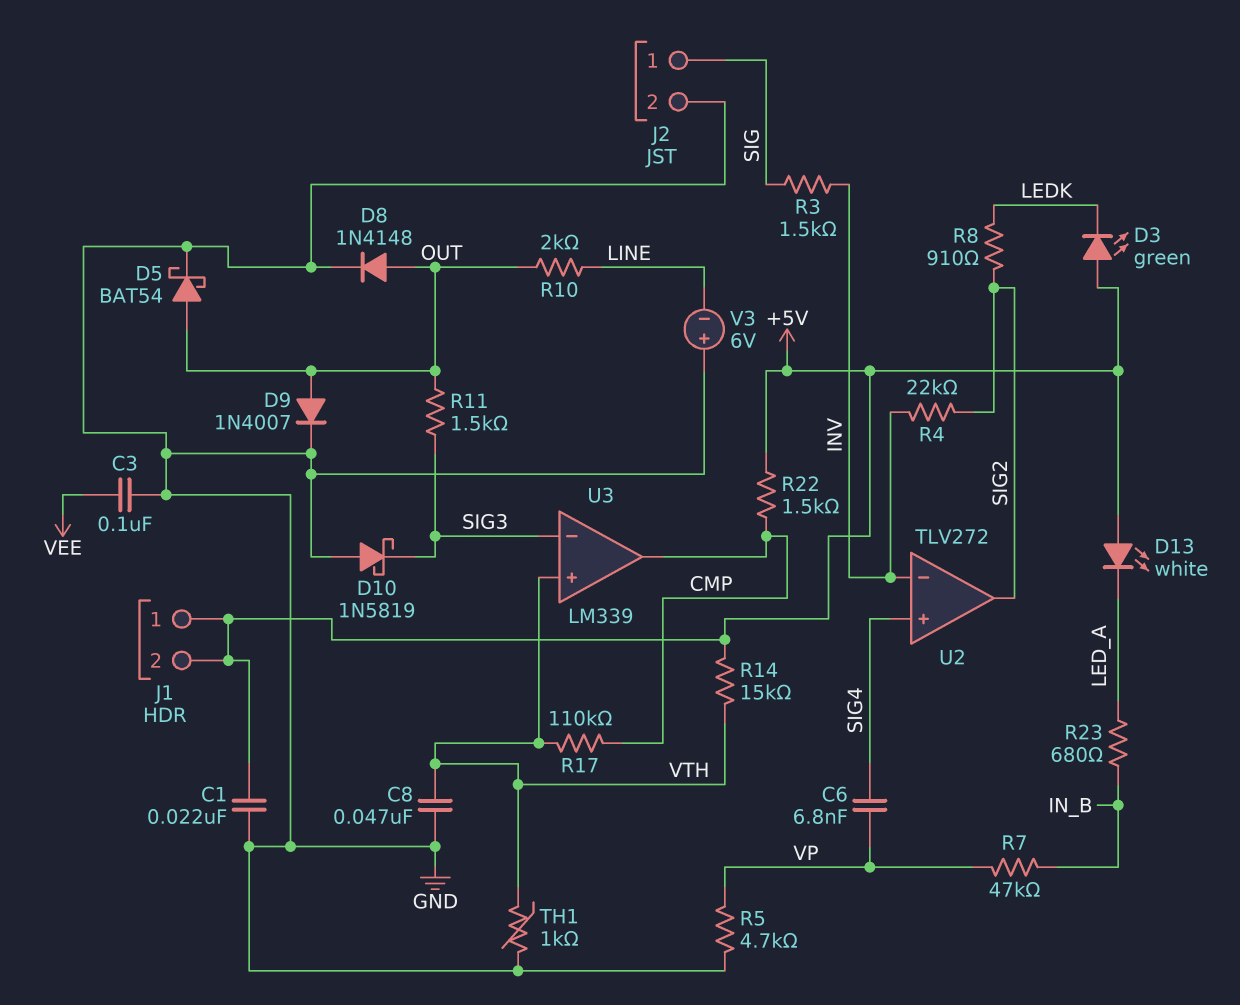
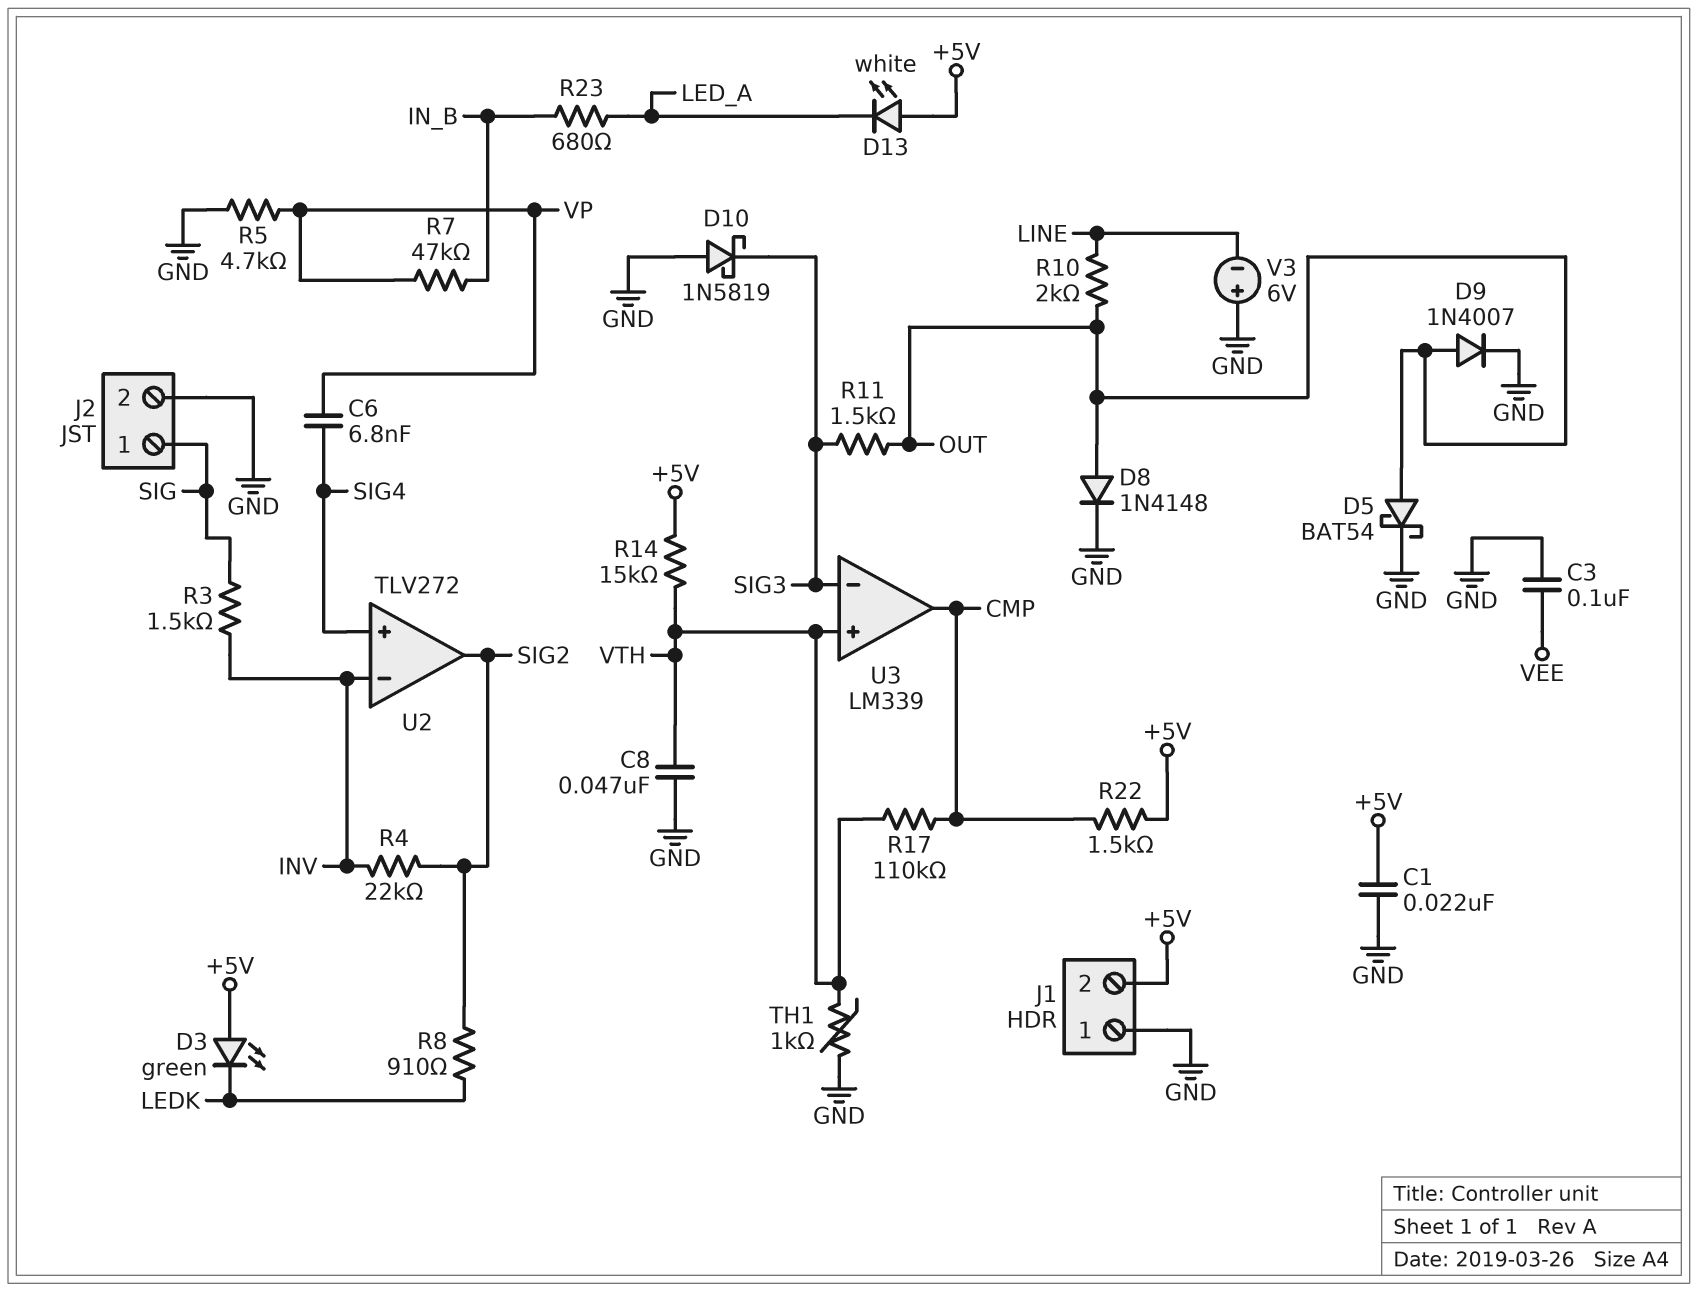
J1 pin 1: +5V -> GND

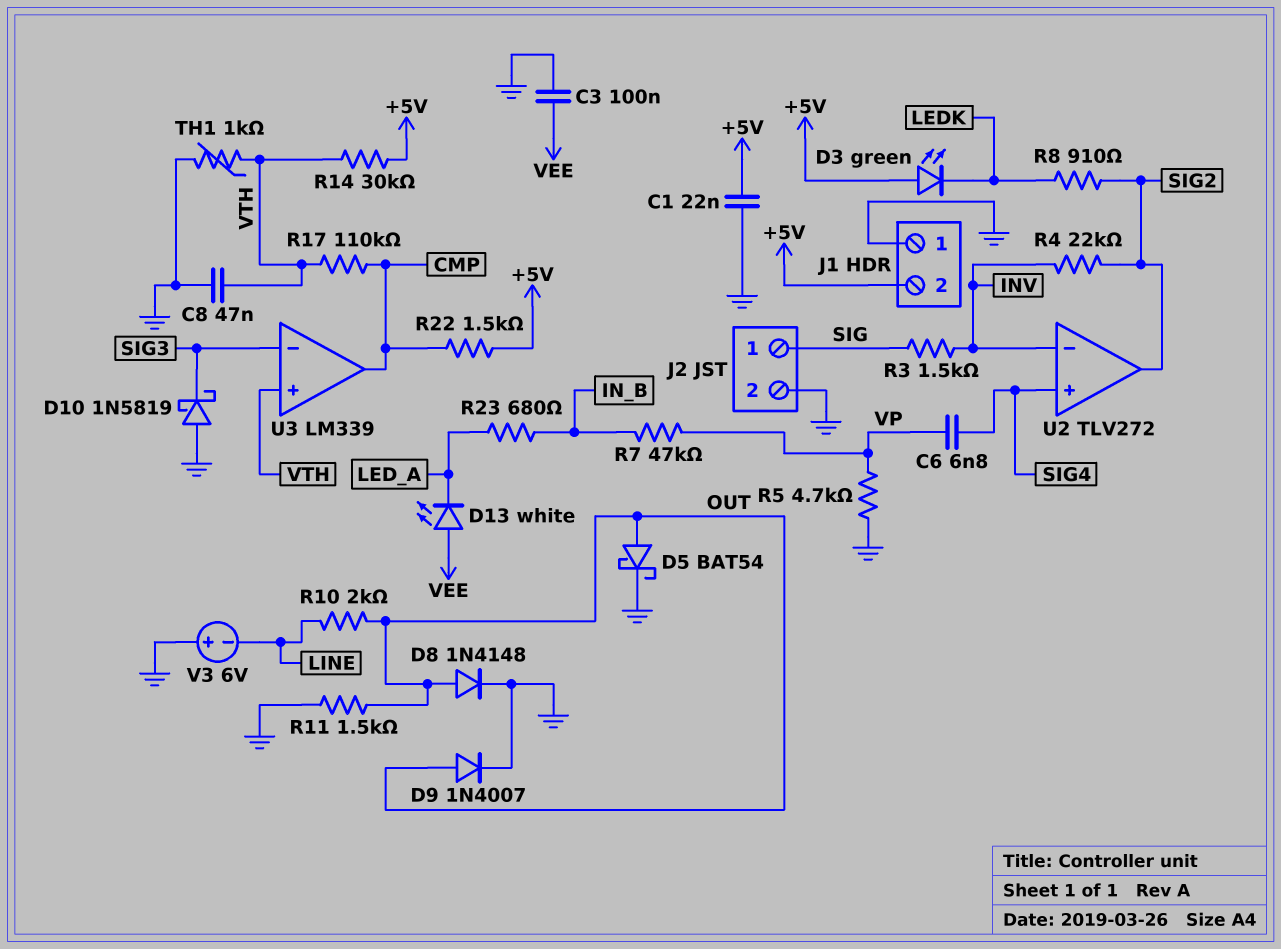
D13: LED white (A +5V, K LED_A) -> LED white (A VEE, K LED_A)
R11: 1.5k (OUT, SIG3) -> 1.5k (GND, OUT)
R14: 15k (+5V, VTH) -> 30k (+5V, VTH)

